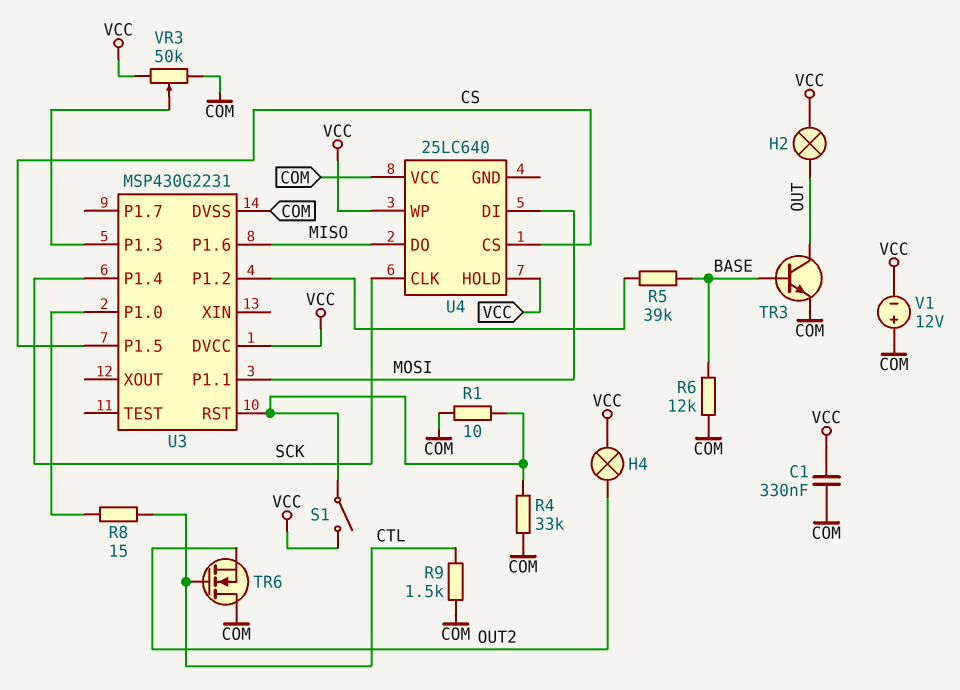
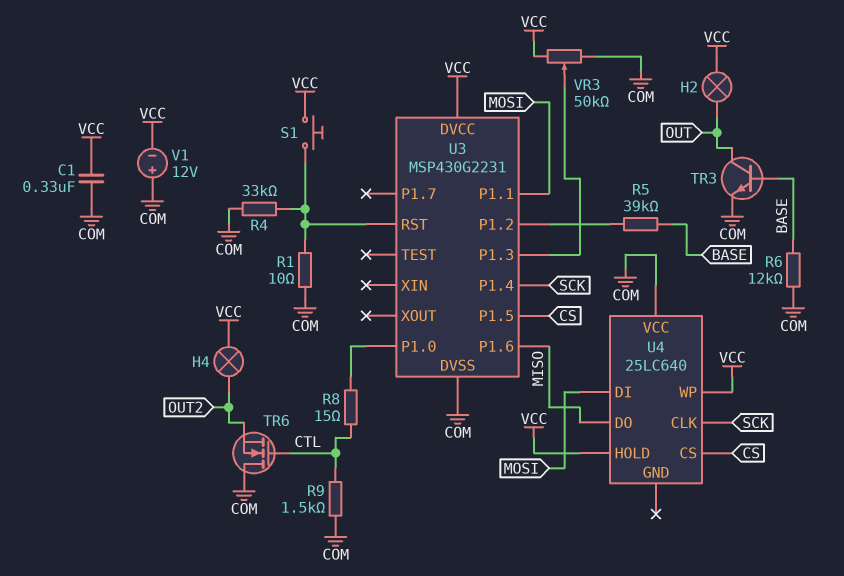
S1: switch (U3/RST, VCC) -> button (U3/RST, VCC)

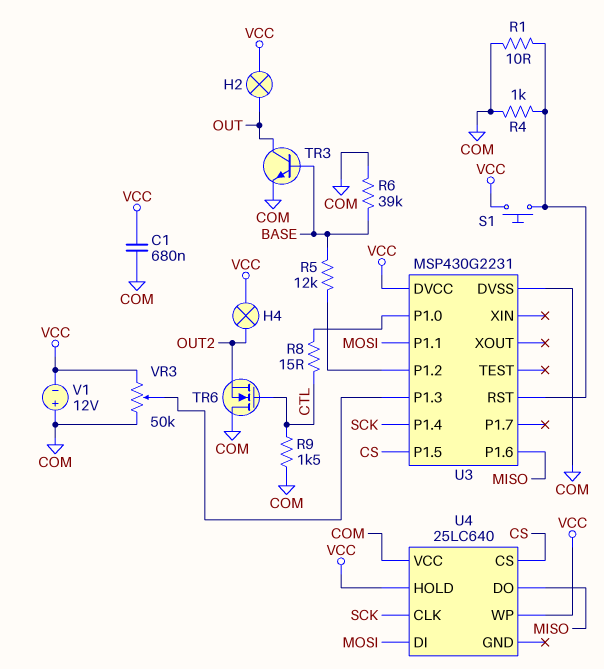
C1: 330nF (COM, VCC) -> 680nF (COM, VCC)
R4: 33k (COM, U3/RST) -> 1k (COM, U3/RST)
R5: 39k (BASE, U3/P1.2) -> 12k (BASE, U3/P1.2)
R6: 12k (BASE, COM) -> 39k (BASE, COM)

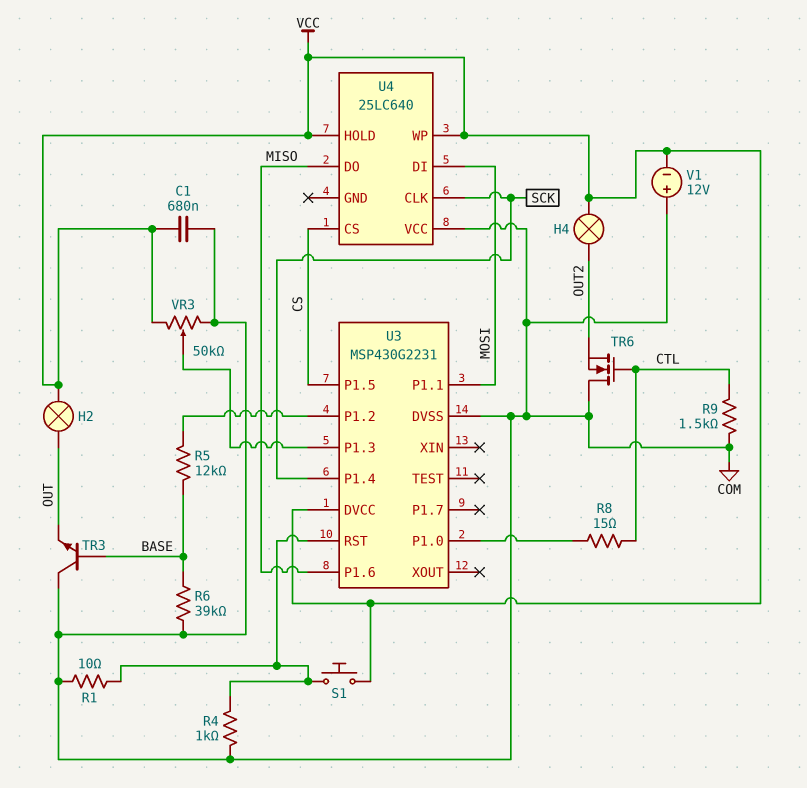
TR3: NPN (B BASE, C OUT, E COM) -> NPN (B BASE, C COM, E OUT)

